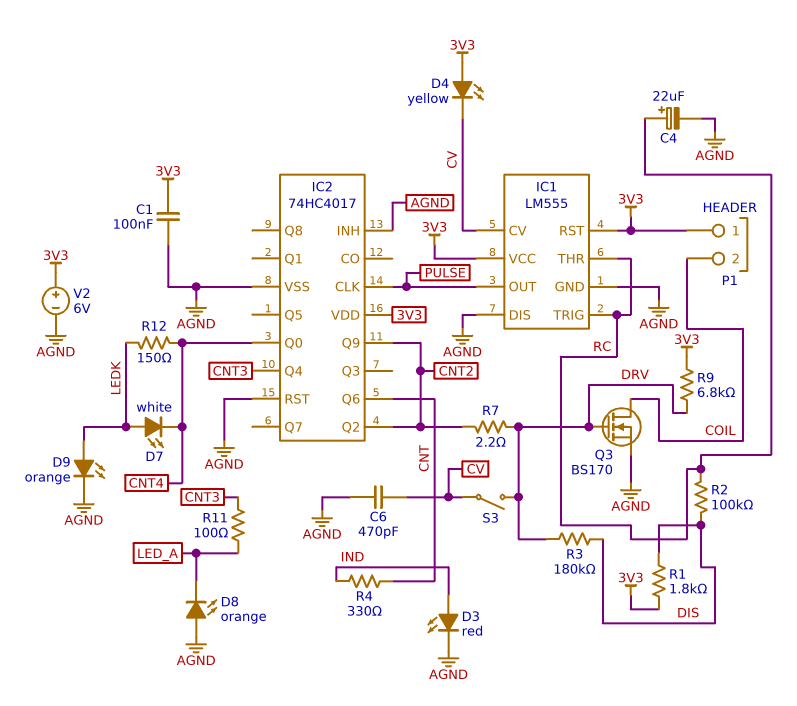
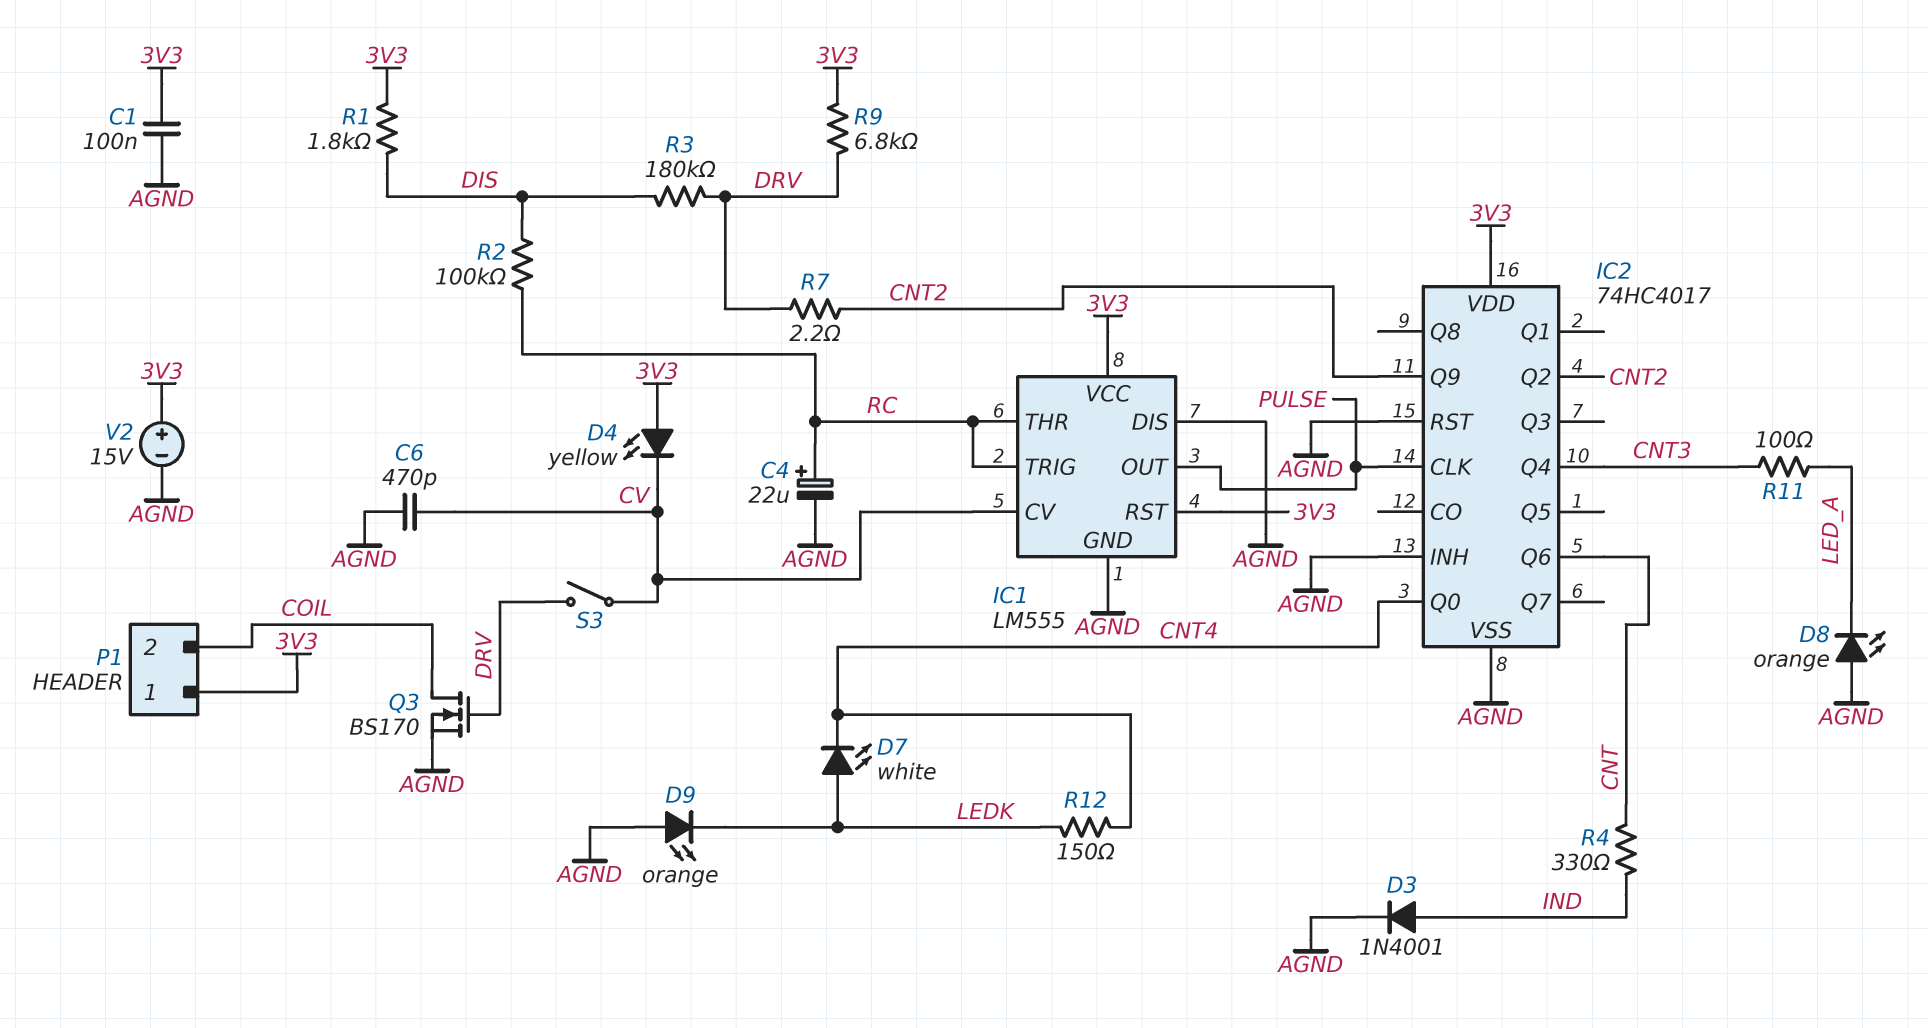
D3: LED red (A IND, K AGND) -> diode 1N4001 (A IND, K AGND)
D9: LED orange (A LEDK, K AGND) -> LED orange (A AGND, K LEDK)
V2: 6V (plus 3V3, minus AGND) -> 15V (plus 3V3, minus AGND)

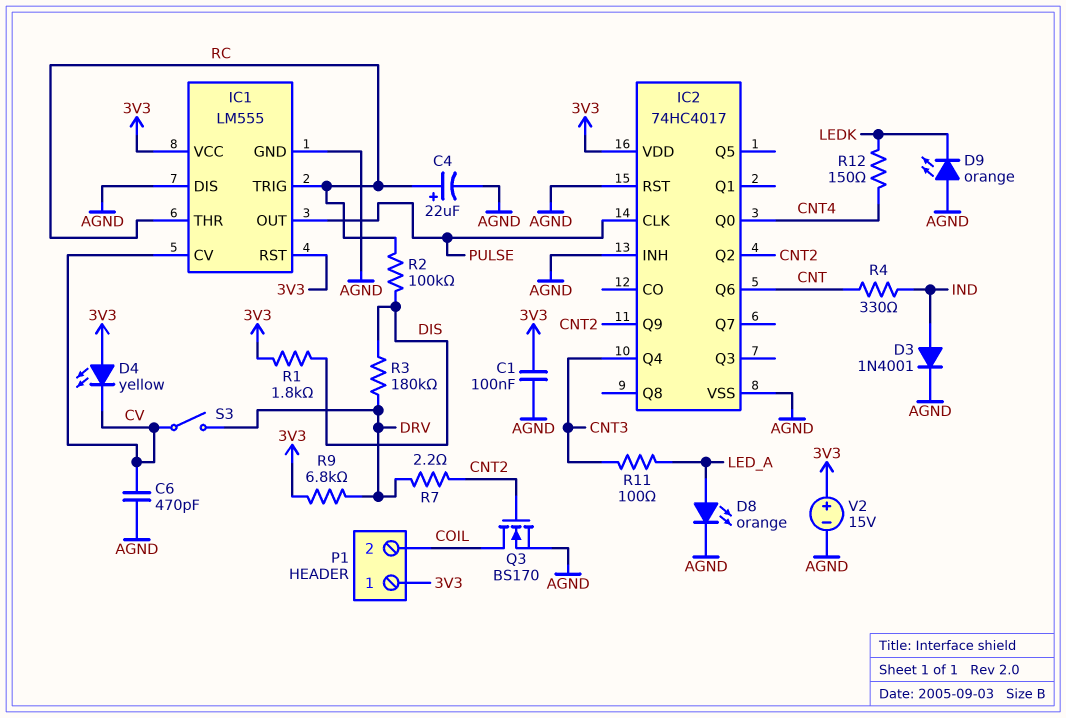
D7: LED white (A LEDK, K CNT4) -> none
D8: LED orange (A AGND, K LED_A) -> LED orange (A LED_A, K AGND)
Q3: NMOS BS170 (G DRV, D COIL, S AGND) -> NMOS BS170 (G CNT2, D COIL, S AGND)

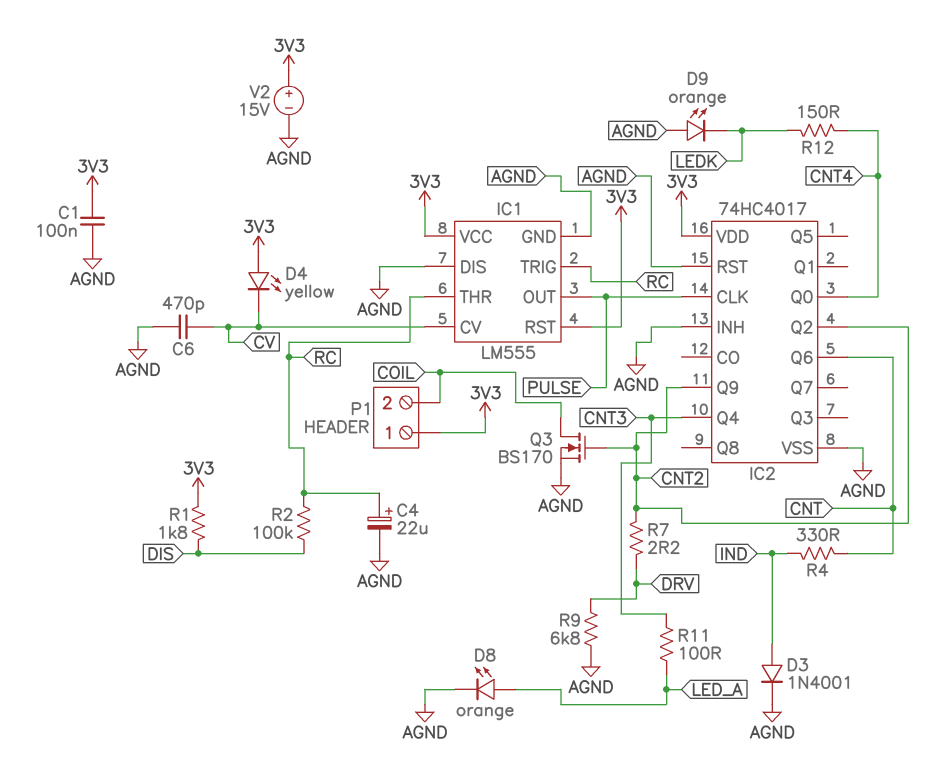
R3: 180k (DIS, DRV) -> none
R9: 6.8k (3V3, DRV) -> 6.8k (AGND, DRV)
S3: switch (CV, DRV) -> none

